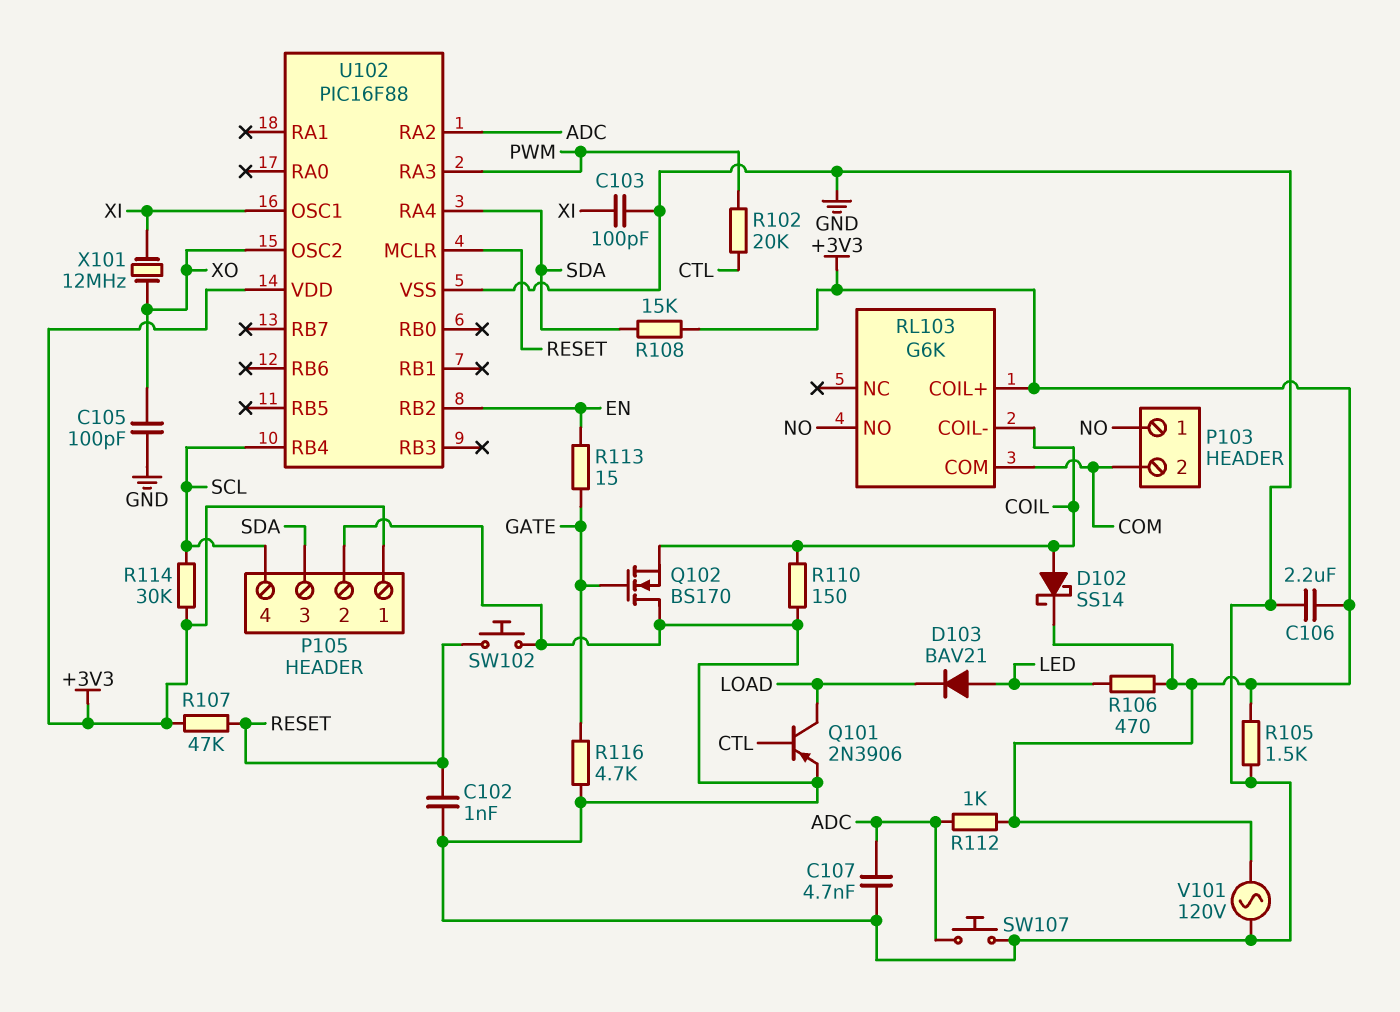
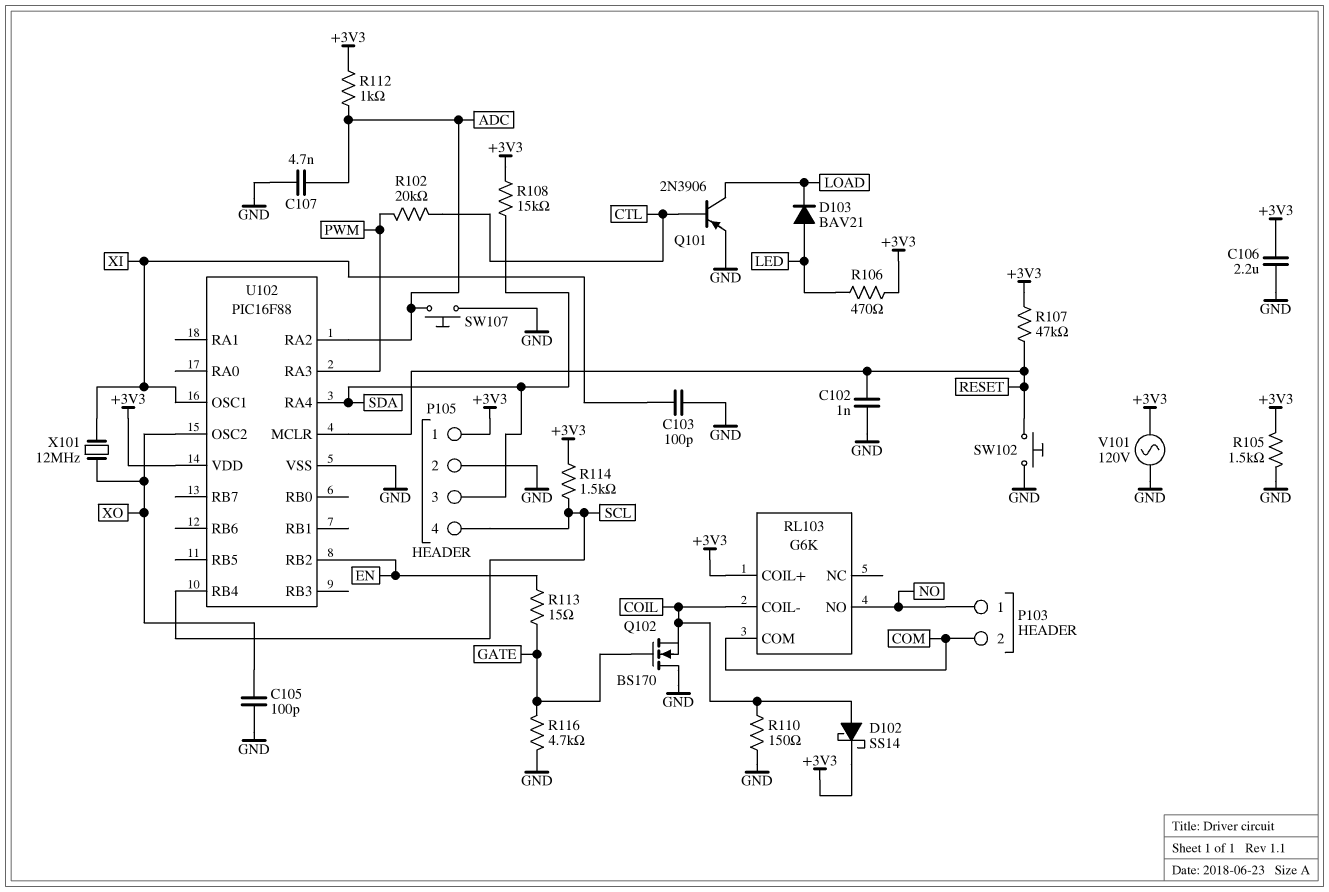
R114: 30k (+3V3, SCL) -> 1.5k (+3V3, SCL)

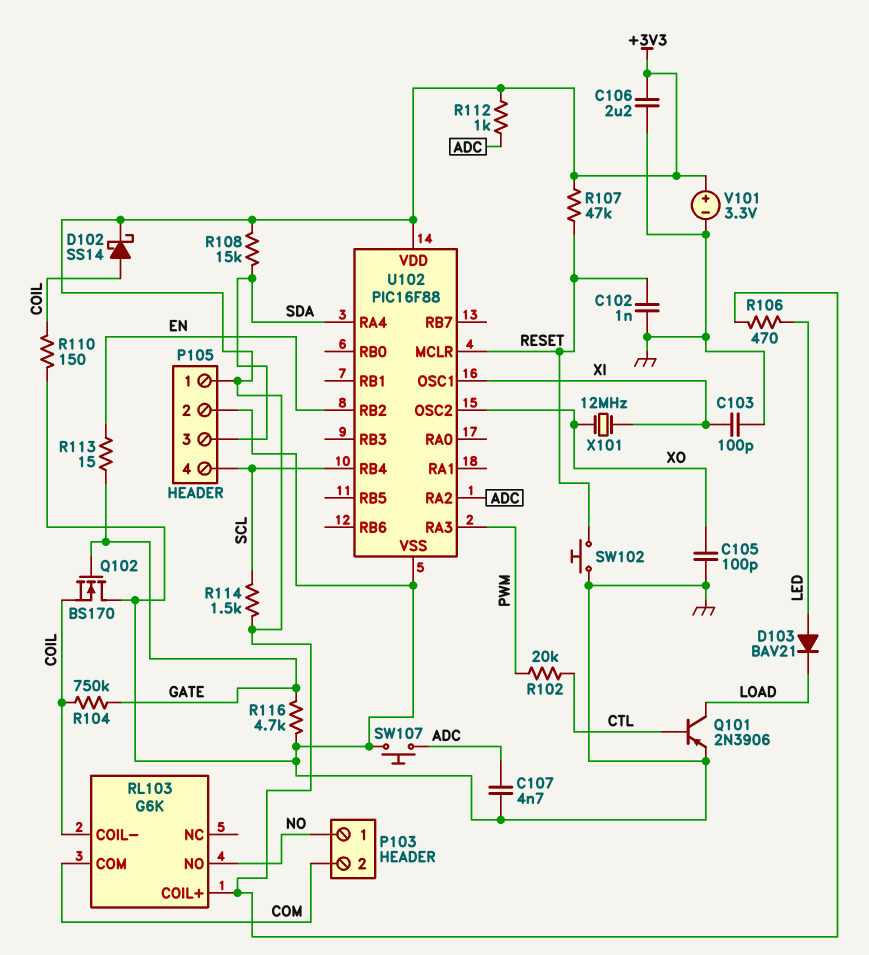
R104: none -> 750k (COIL, GATE)
R105: 1.5k (+3V3, GND) -> none
V101: AC 120V (+3V3, GND) -> 3.3V (plus +3V3, minus GND)

